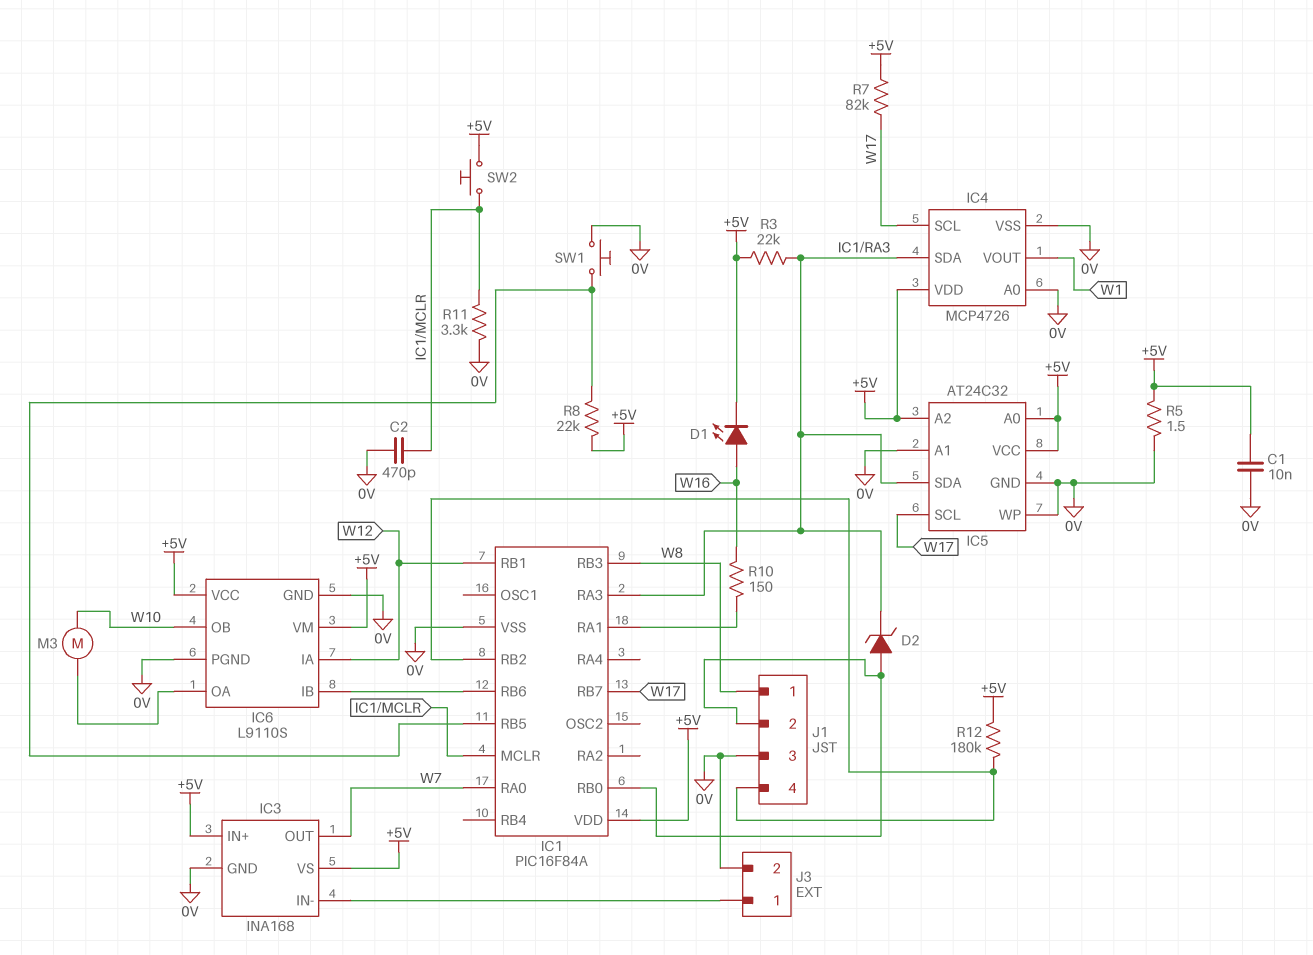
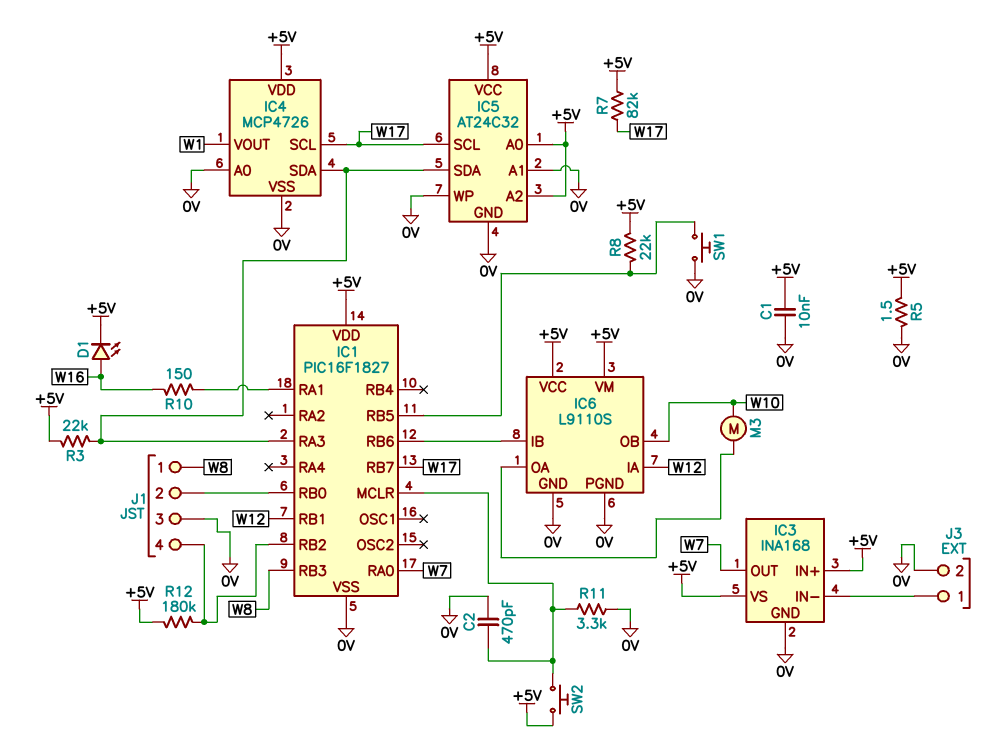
D2: zener (A IC1/RB0, K IC1/RA3) -> none
IC1: PIC16F84A -> PIC16F1827

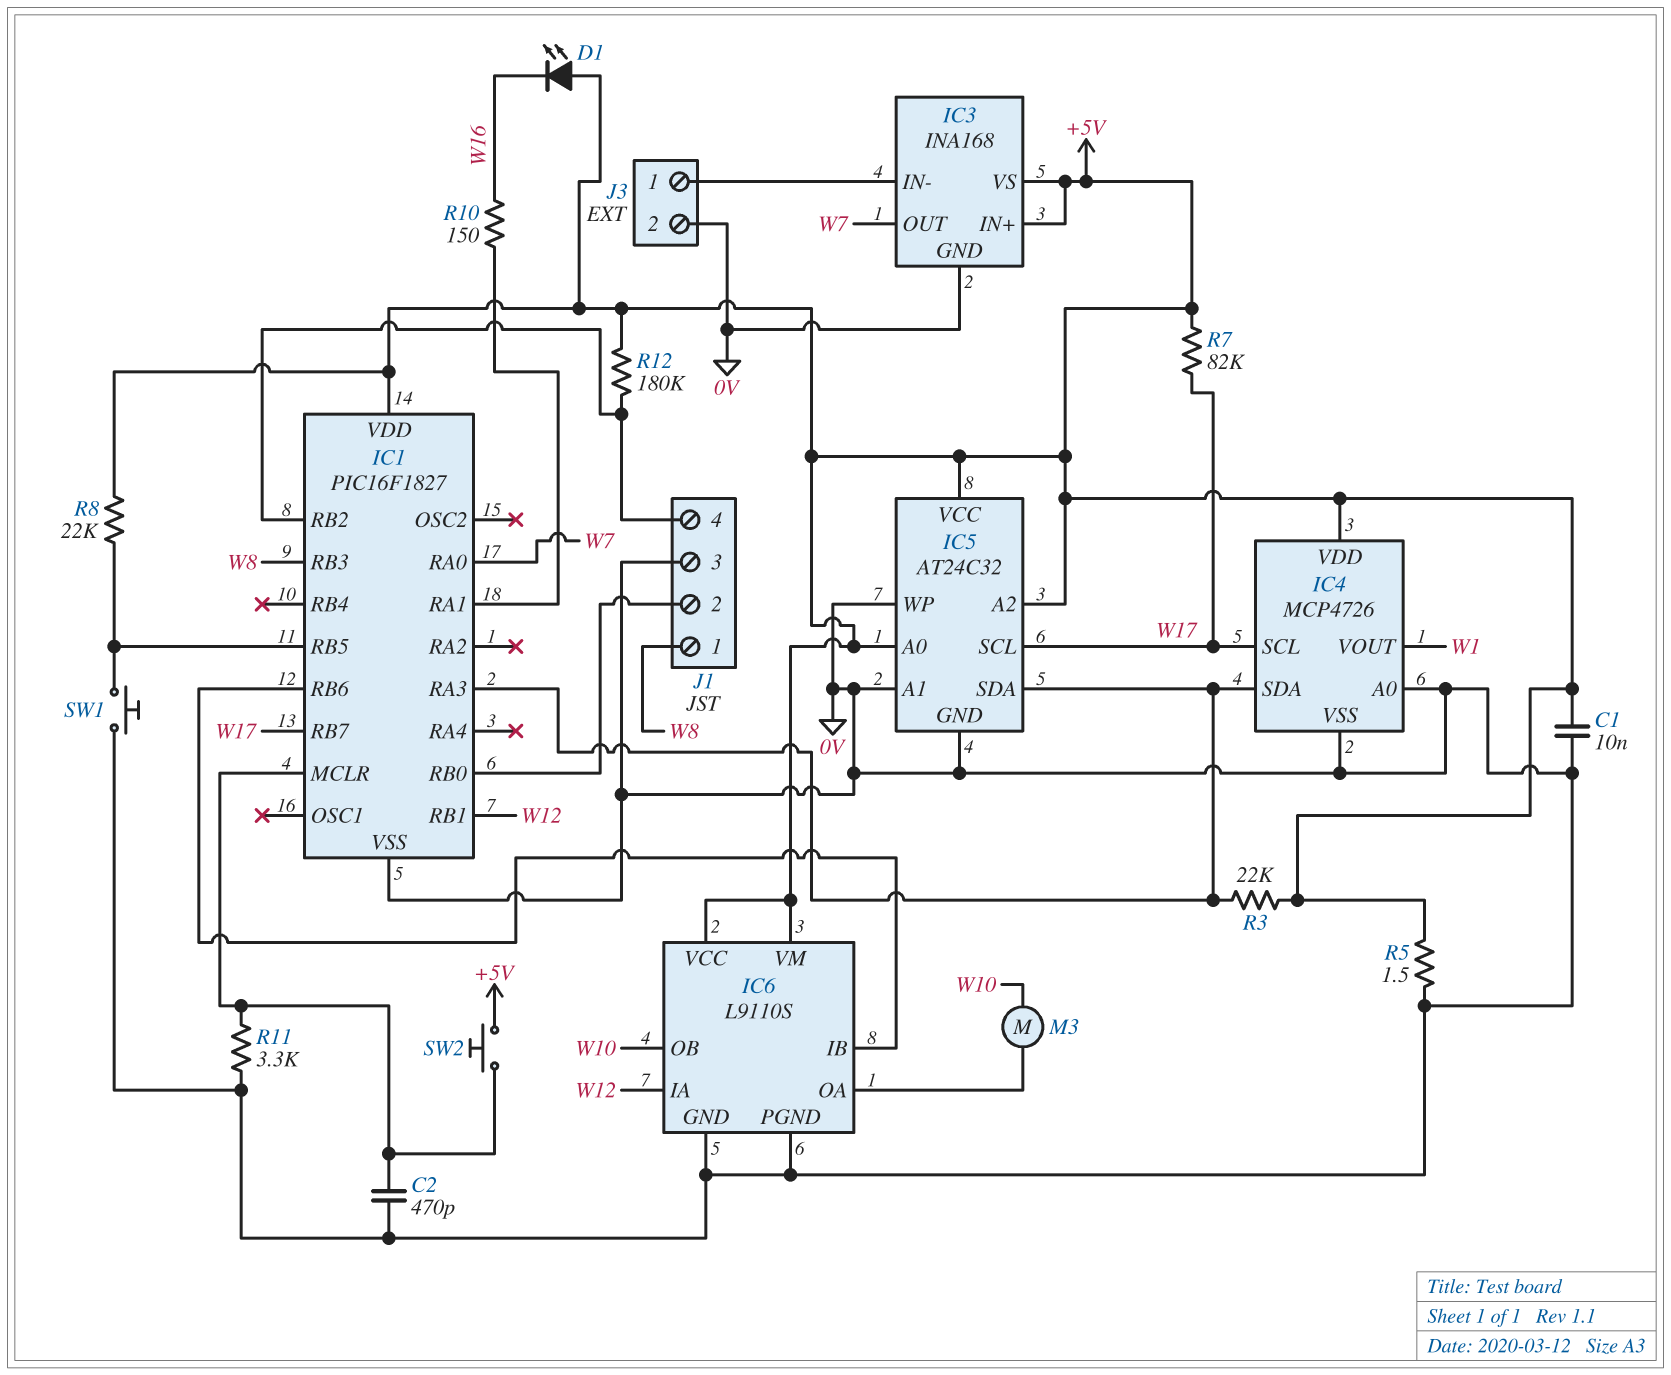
D1: LED (A W16, K +5V) -> LED (A +5V, K W16)

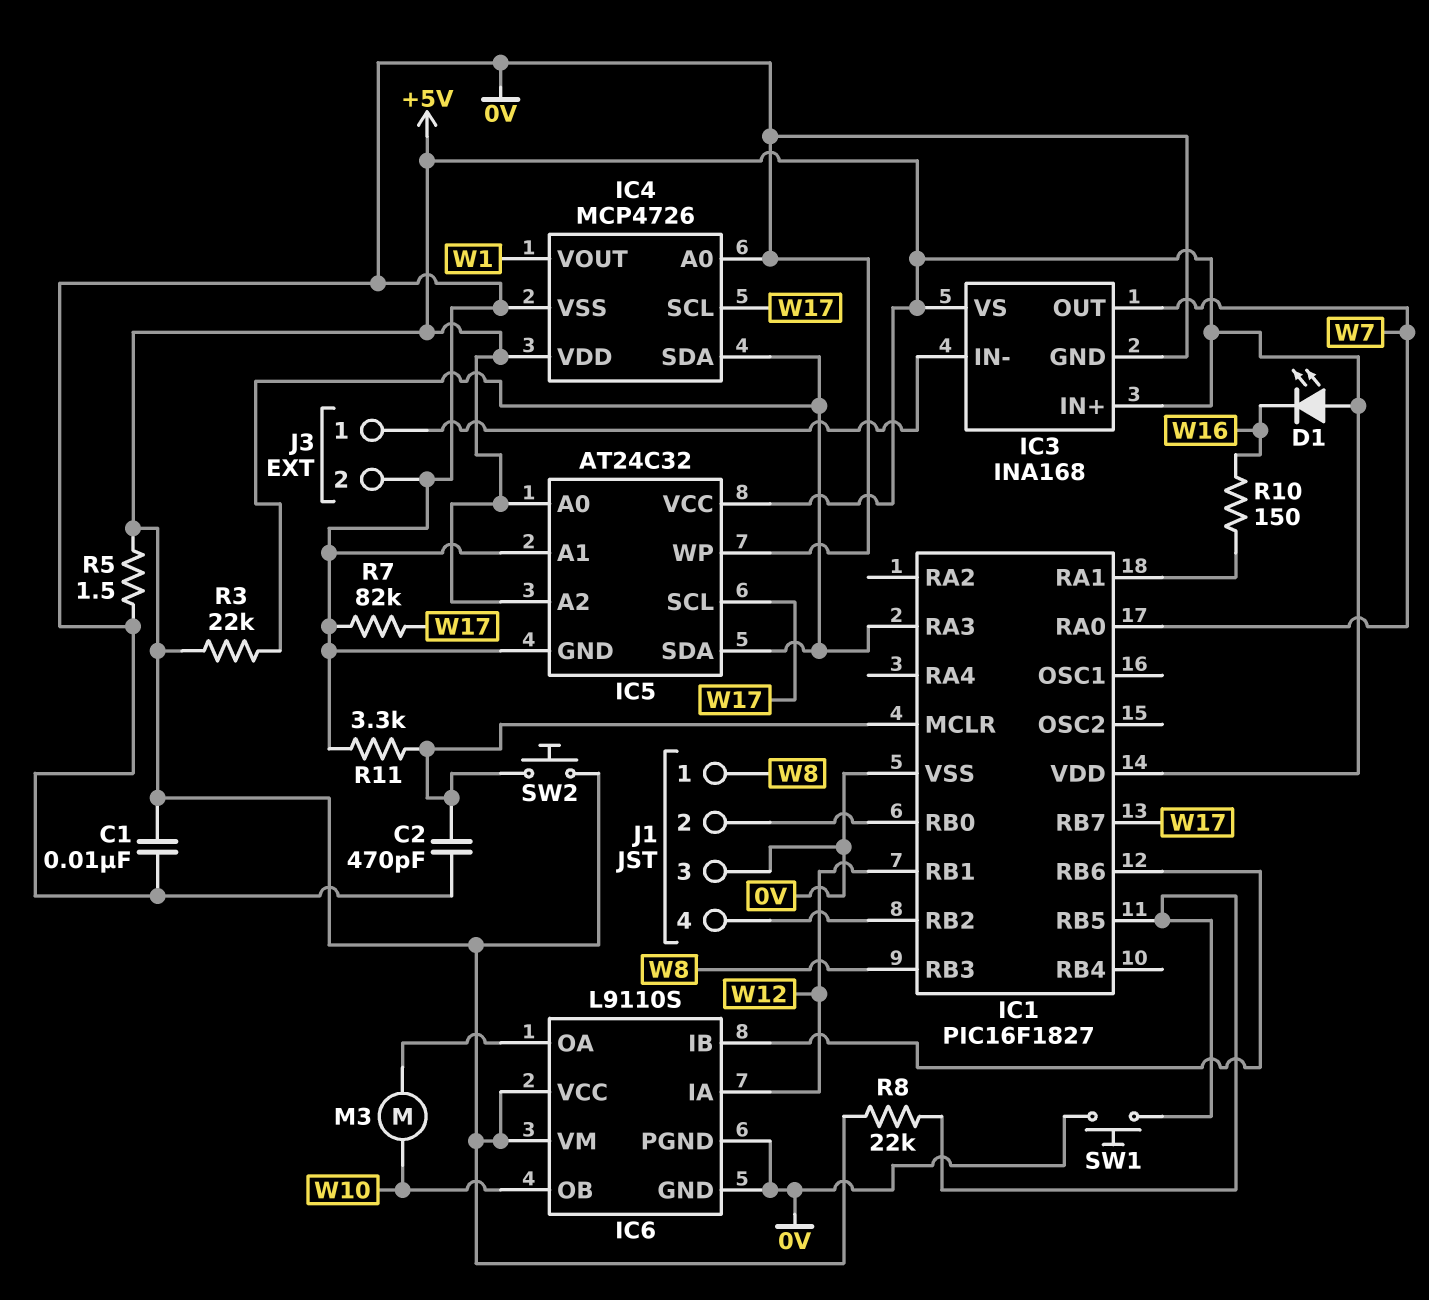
R7: 82k (+5V, W17) -> 82k (0V, W17)
R12: 180k (+5V, IC1/RB2) -> none

